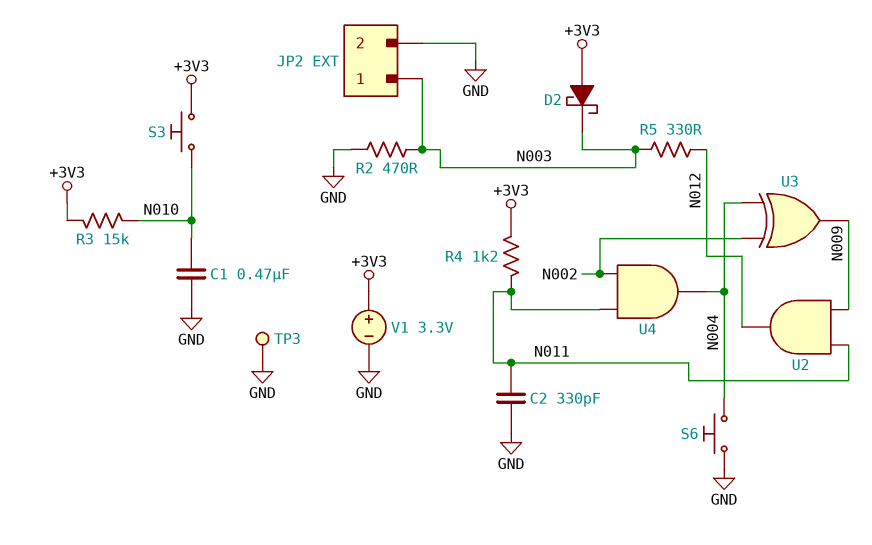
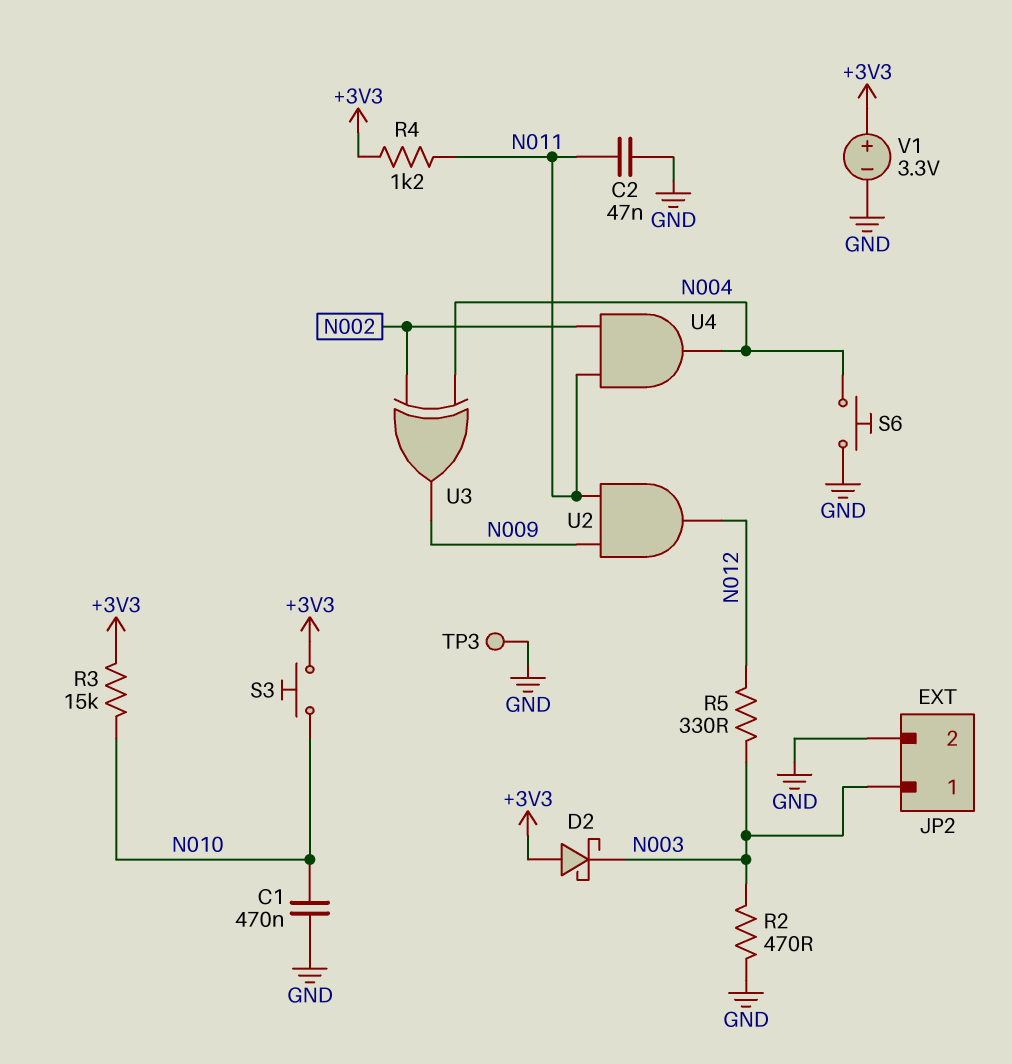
C2: 330pF (GND, N011) -> 47nF (GND, N011)

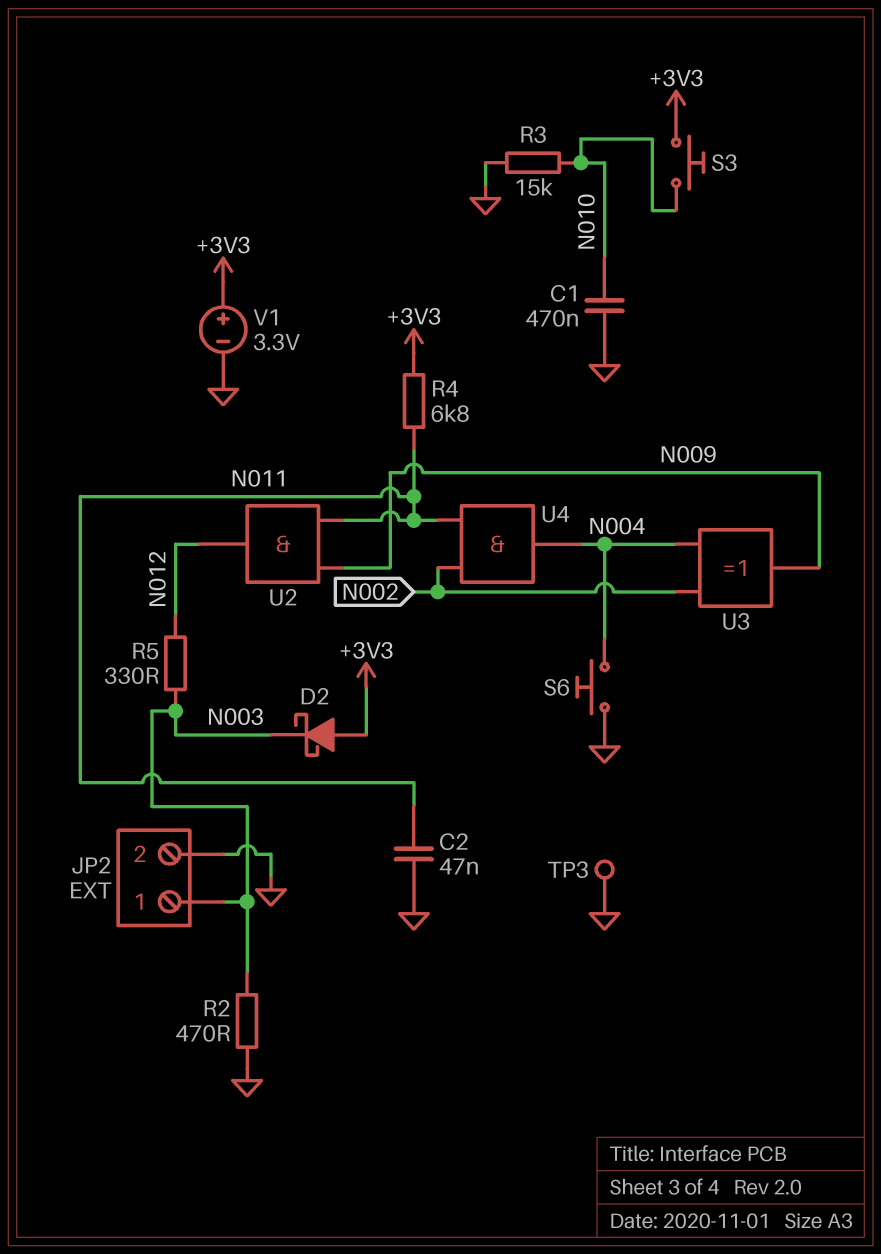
R3: 15k (+3V3, N010) -> 15k (GND, N010)
R4: 1.2k (+3V3, N011) -> 6.8k (+3V3, N011)

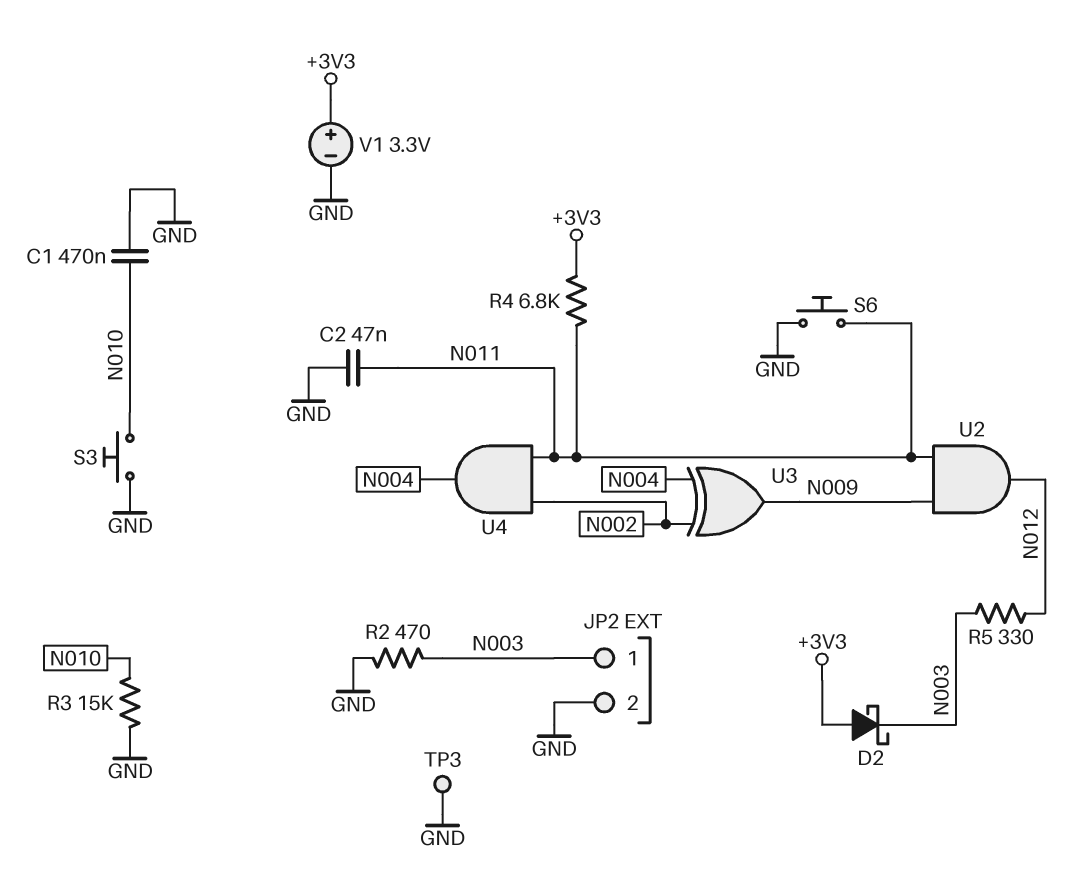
S3: button (+3V3, N010) -> button (GND, N010)
S6: button (GND, N004) -> button (GND, N011)

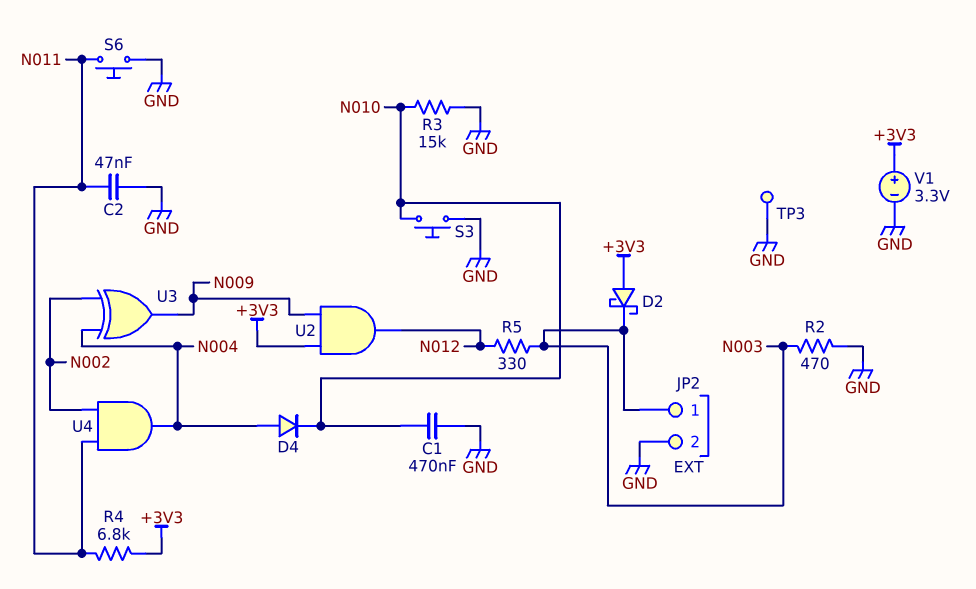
D4: none -> diode (A N004, K N010)
U2: AND (in N009, in N011, out N012) -> AND (in +3V3, in N009, out N012)

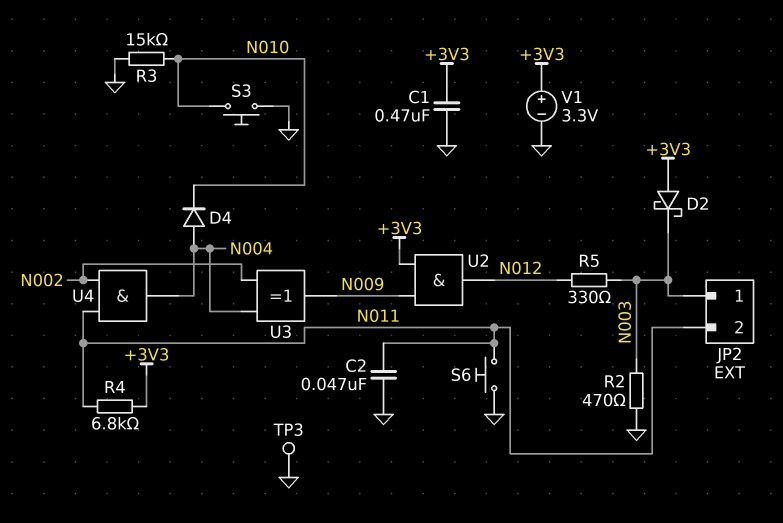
C1: 470nF (GND, N010) -> 470nF (+3V3, GND)
JP2 pin 2: GND -> N011

